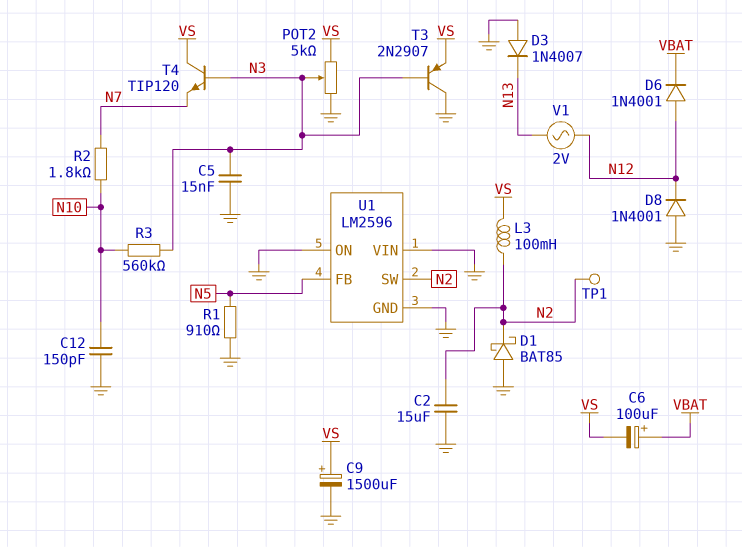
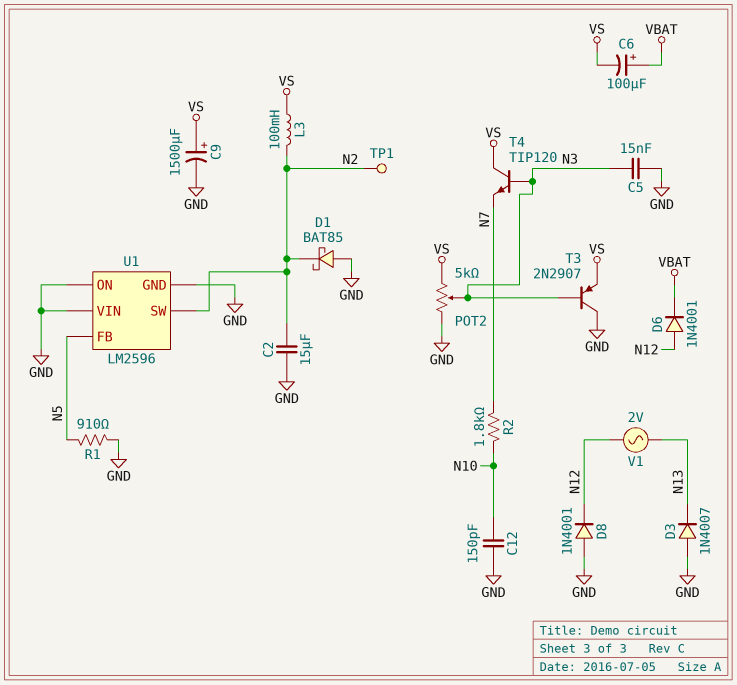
R3: 560k (N3, N10) -> none

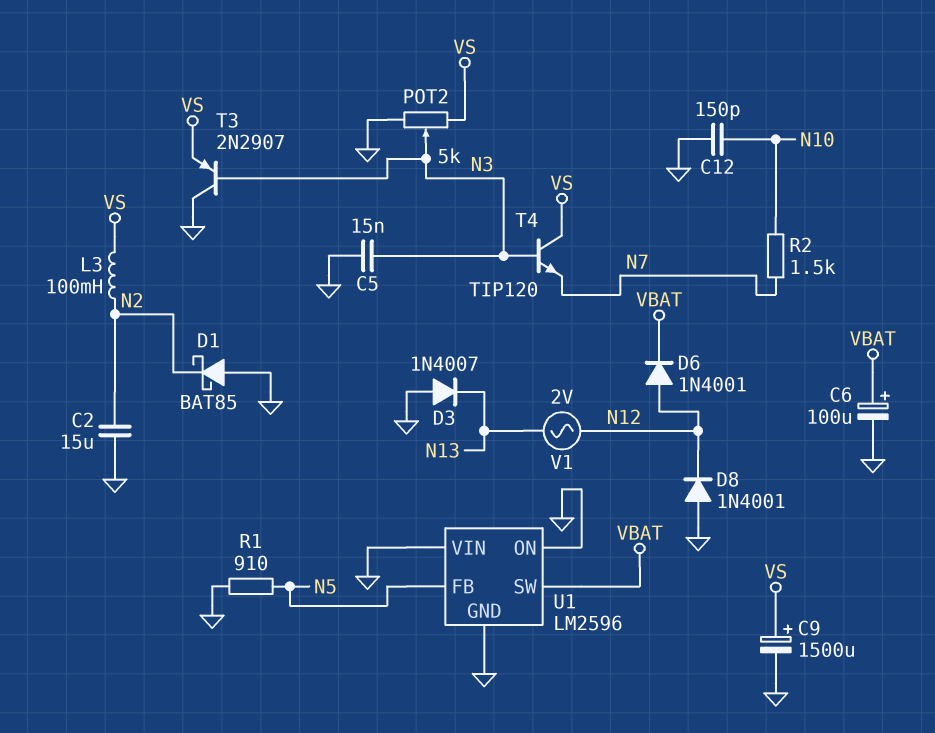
C6: 100uF (plus VBAT, minus VS) -> 100uF (plus VBAT, minus GND)
R2: 1.8k (N7, N10) -> 1.5k (N7, N10)
TP1: test point (N2) -> none
U1 pin SW: N2 -> VBAT

